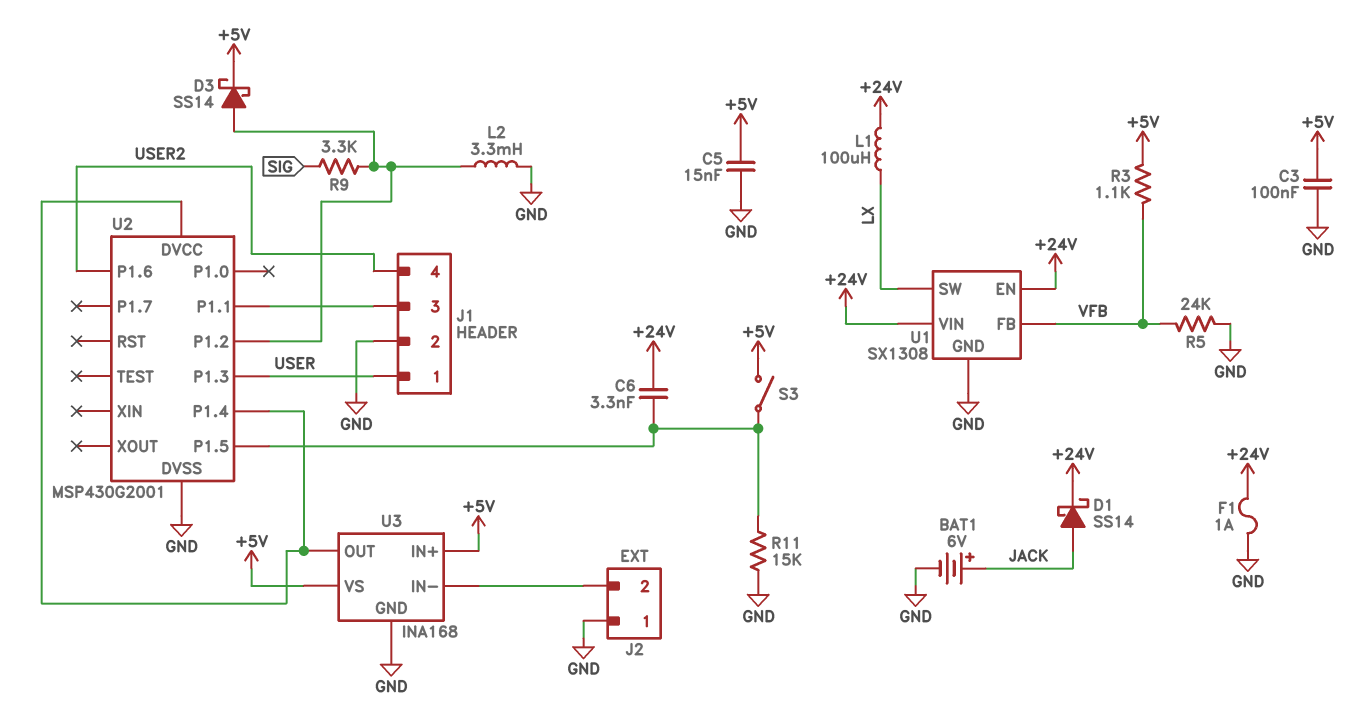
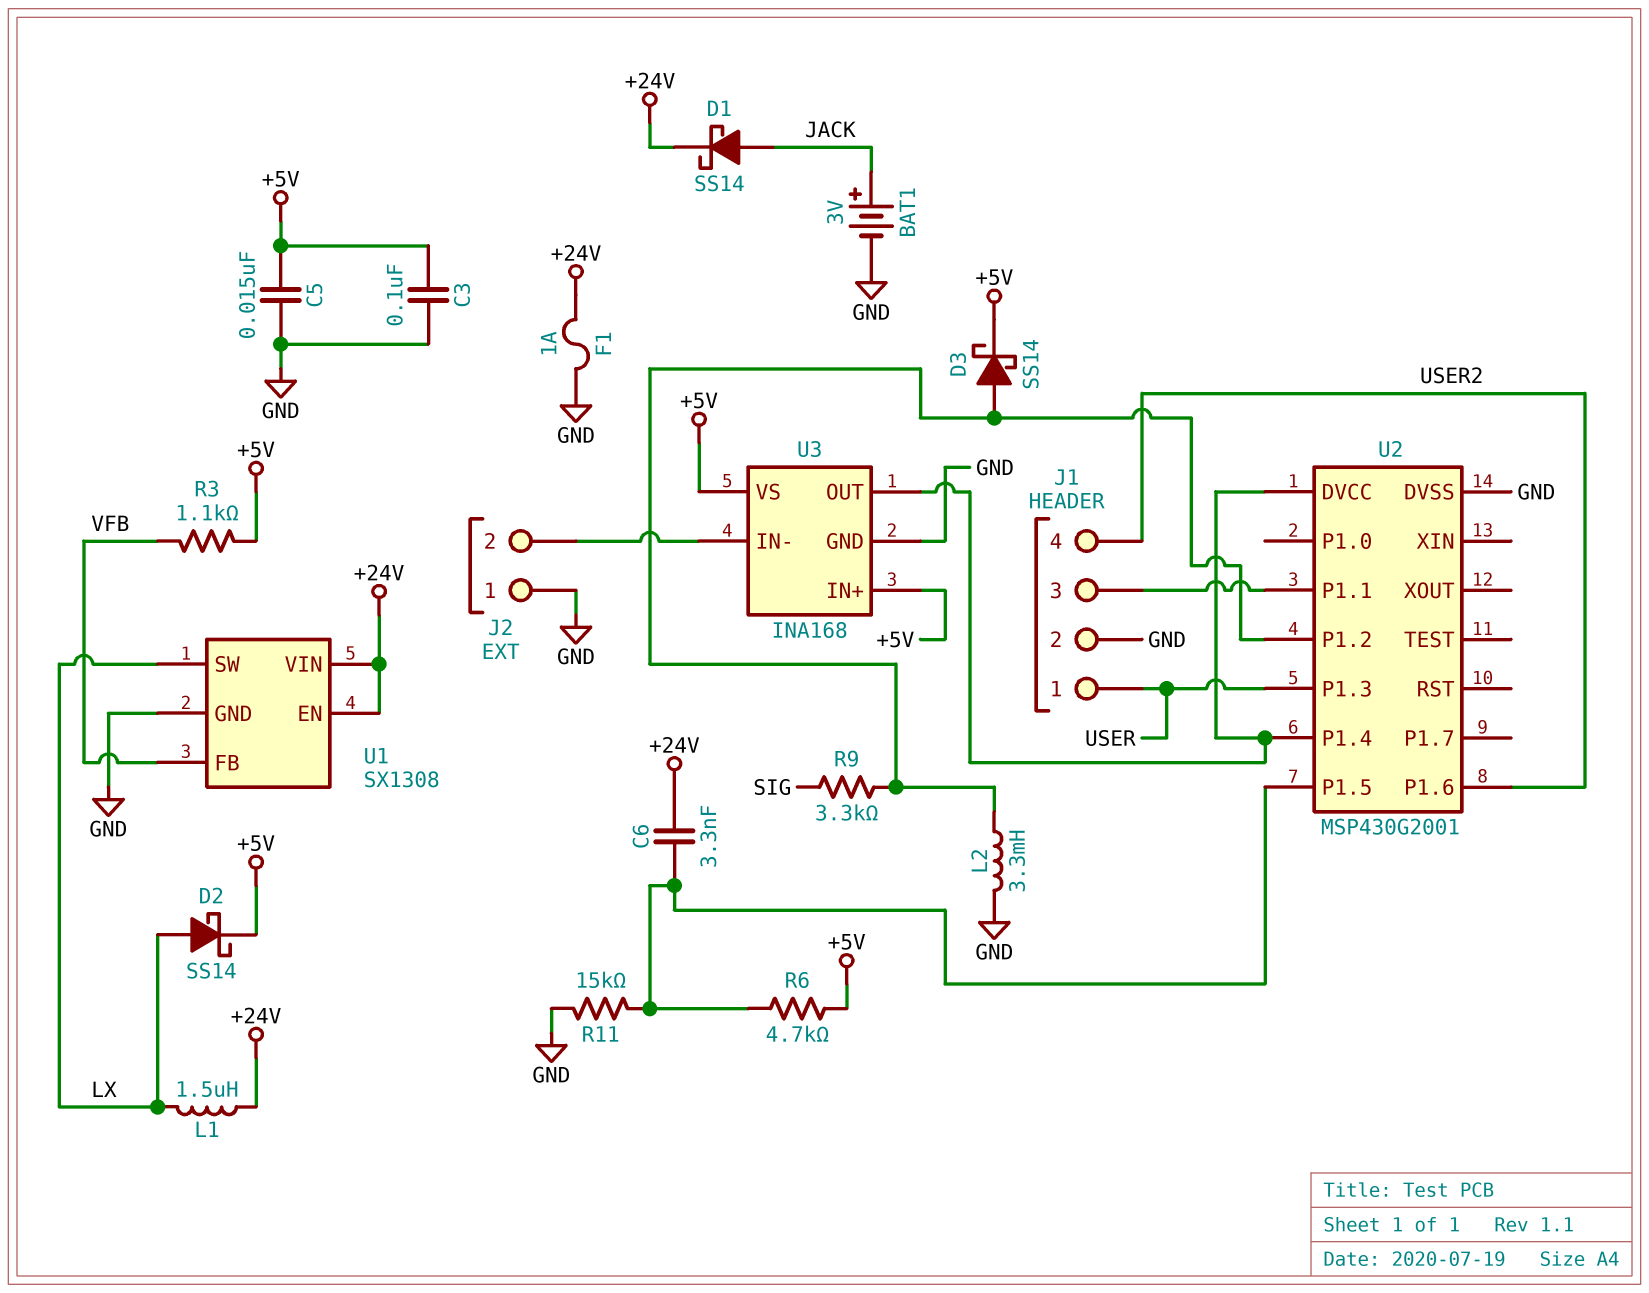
BAT1: 6V (plus JACK, minus GND) -> 3V (plus JACK, minus GND)
D2: none -> schottky SS14 (A LX, K +5V)
L1: 100uH (+24V, LX) -> 1.5uH (+24V, LX)
R5: 24k (GND, VFB) -> none
R6: none -> 4.7k (+5V, U2/P1.5)
S3: switch (+5V, U2/P1.5) -> none

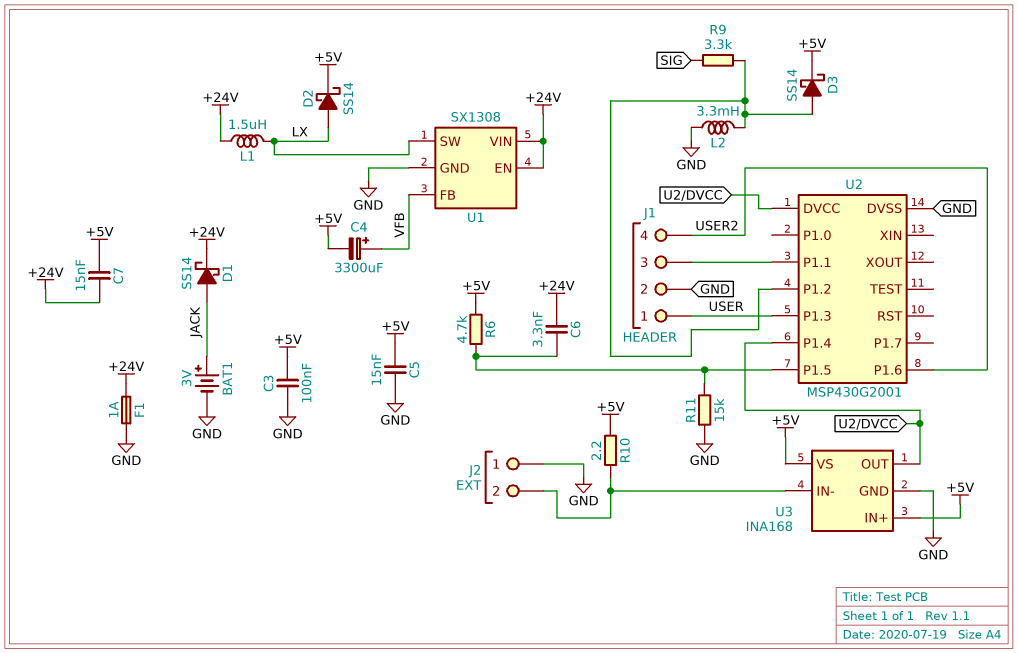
C4: none -> 3300uF (plus VFB, minus +5V)
C7: none -> 15nF (+5V, +24V)
R3: 1.1k (+5V, VFB) -> none
R10: none -> 2.2 (+5V, J2/2)

